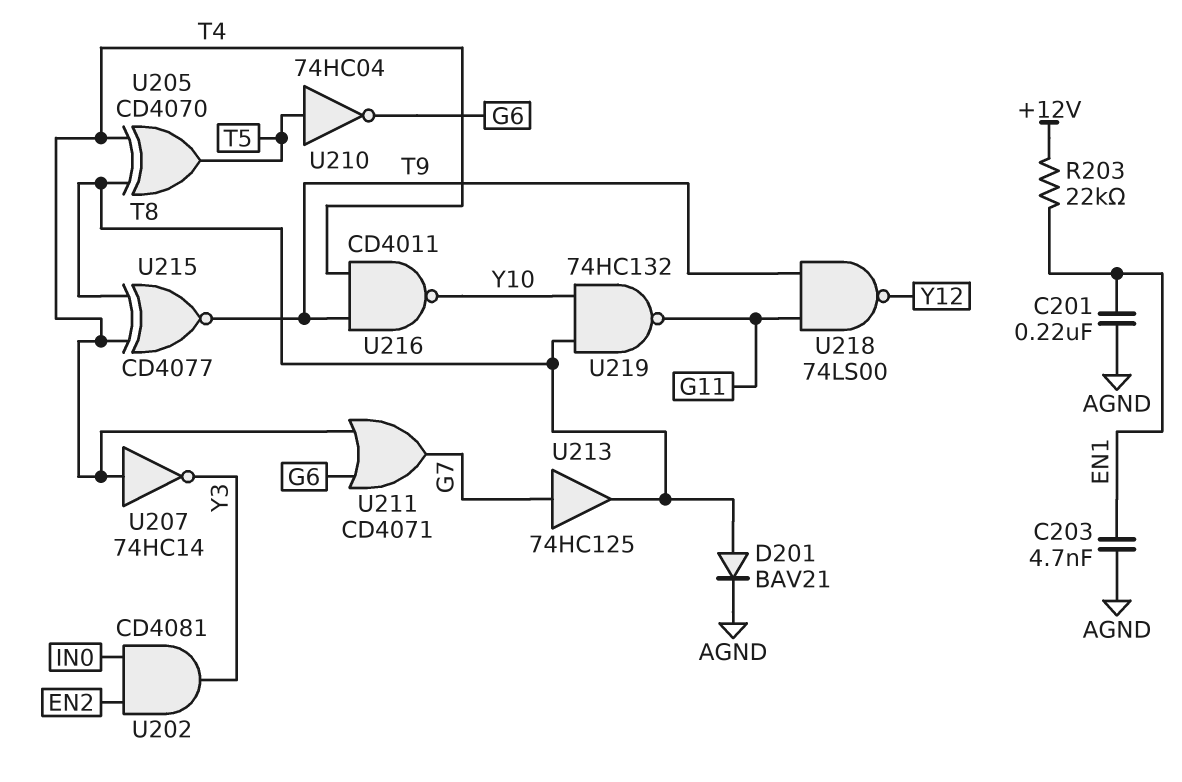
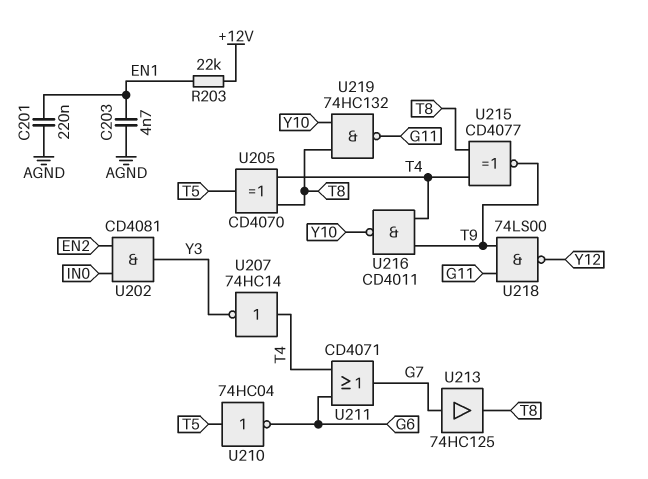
D201: diode BAV21 (A T8, K AGND) -> none

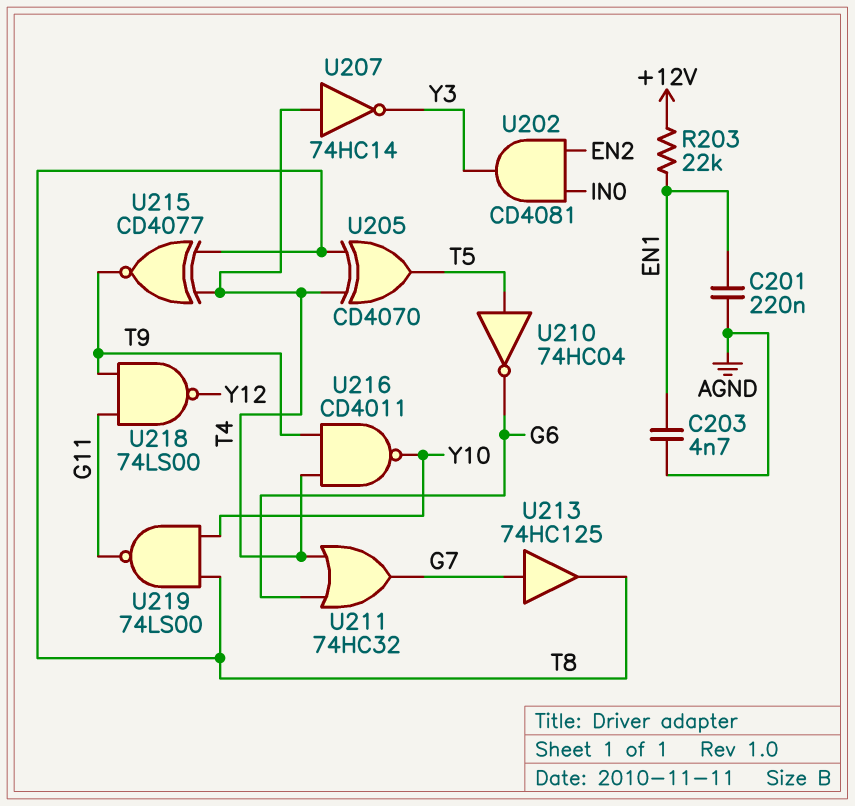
U211: OR CD4071 (in G6, in T4, out G7) -> OR 74HC32 (in G6, in T4, out G7)
U219: NAND 74HC132 (in T8, in Y10, out G11) -> NAND 74LS00 (in T8, in Y10, out G11)

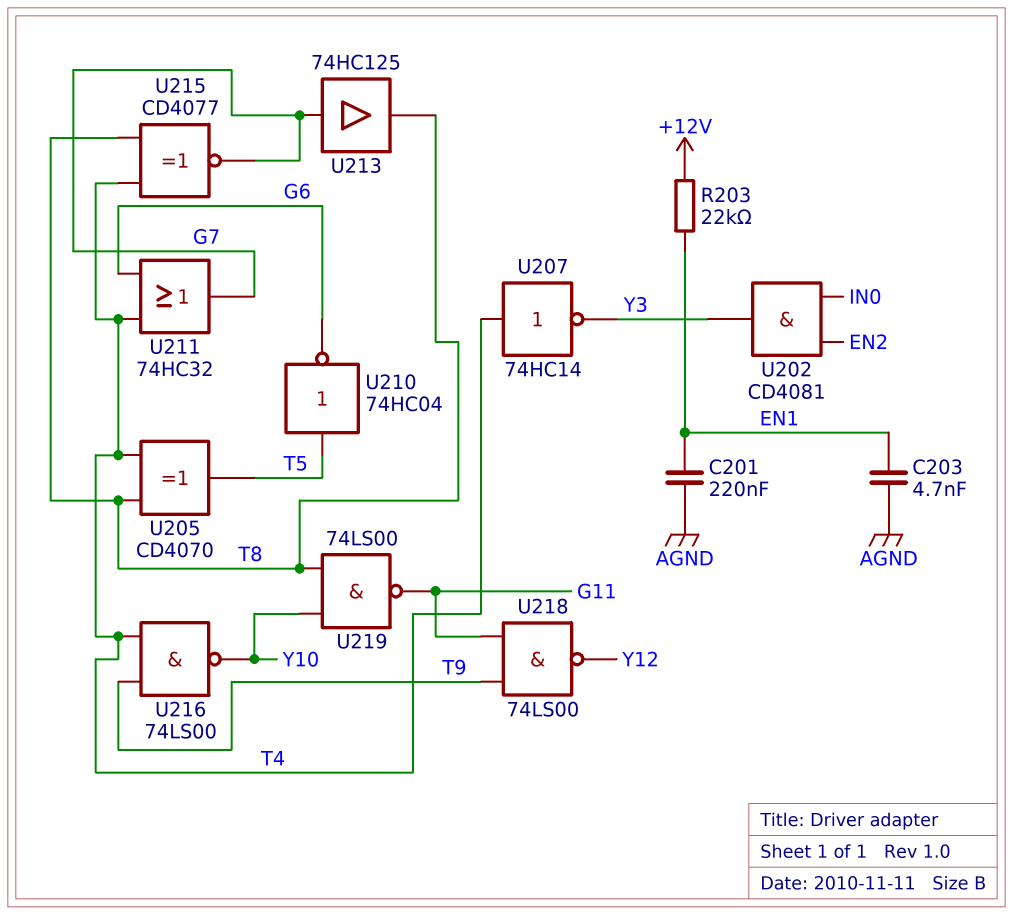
U215: XNOR CD4077 (in T4, in T8, out T9) -> XNOR CD4077 (in T4, in T8, out G7)
U216: NAND CD4011 (in T4, in T9, out Y10) -> NAND 74LS00 (in T4, in T9, out Y10)

